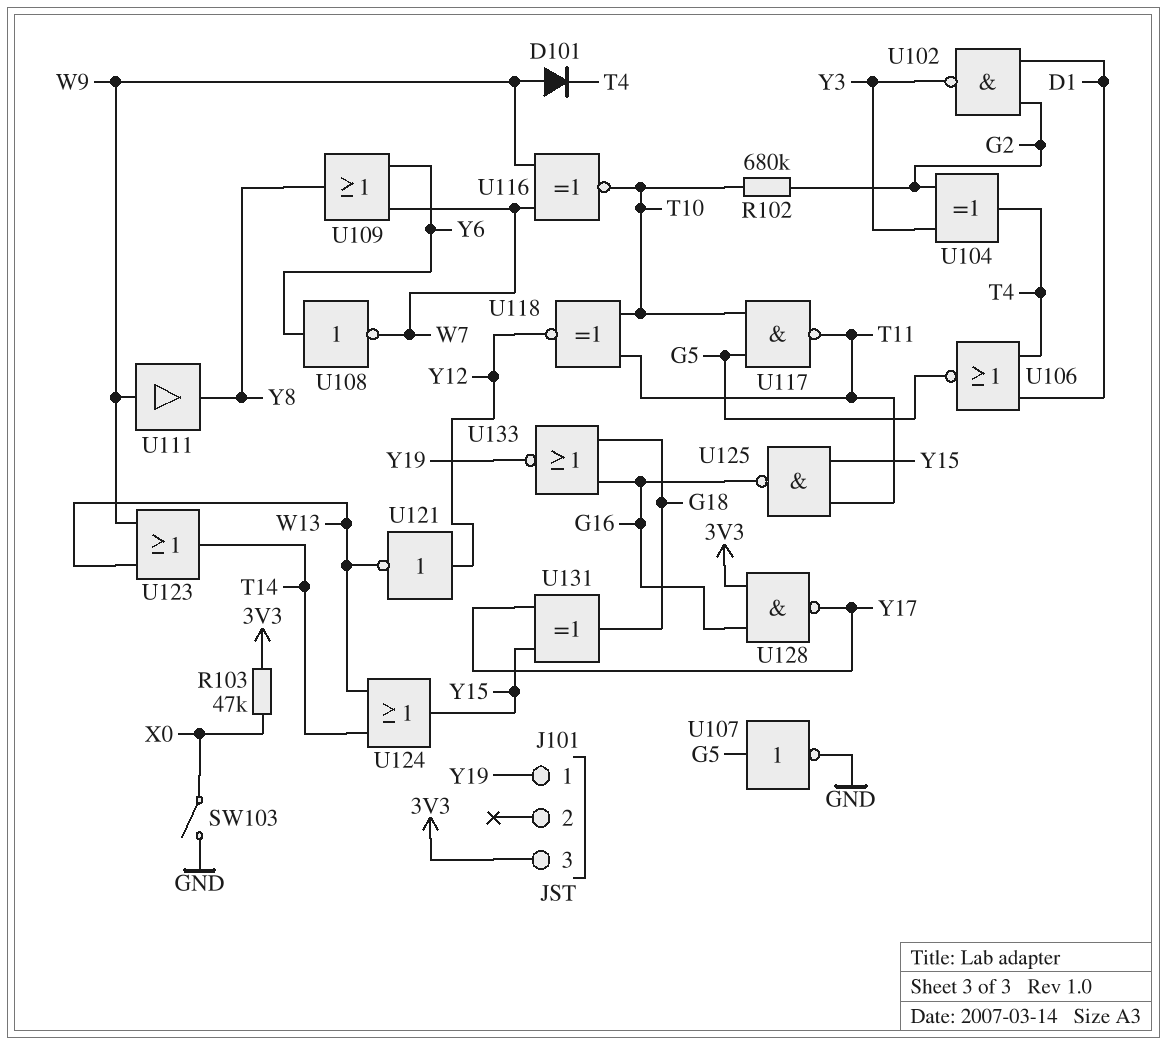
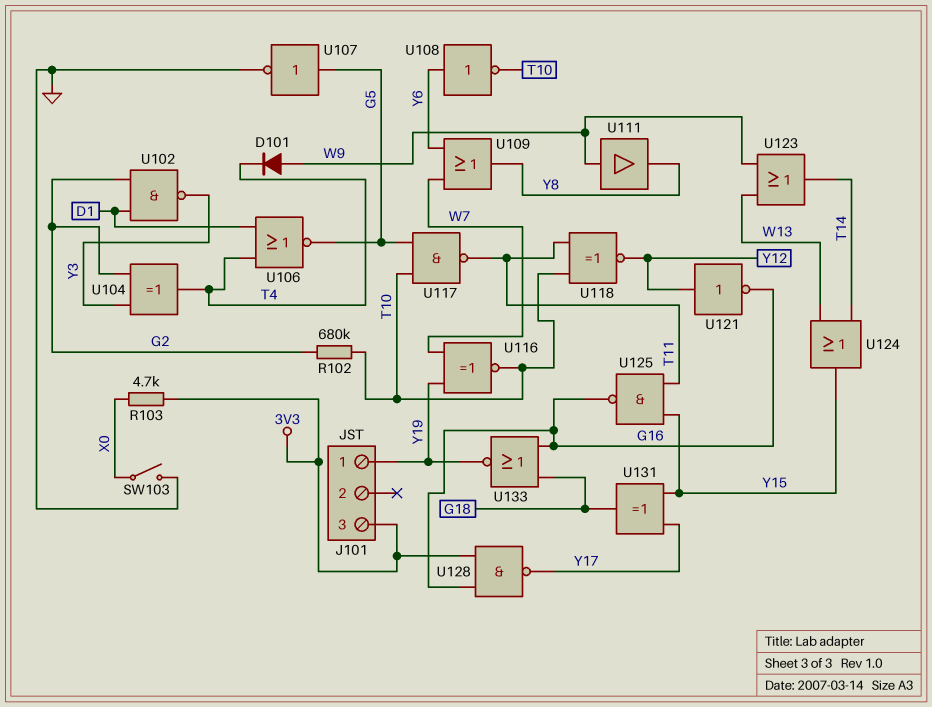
R103: 47k (3V3, X0) -> 4.7k (3V3, X0)
U108: NOT (in Y6, out W7) -> NOT (in Y6, out T10)
U116: XNOR (in W7, in W9, out T10) -> XNOR (in W7, in Y19, out T10)
U121: NOT (in Y12, out W13) -> NOT (in Y12, out G16)

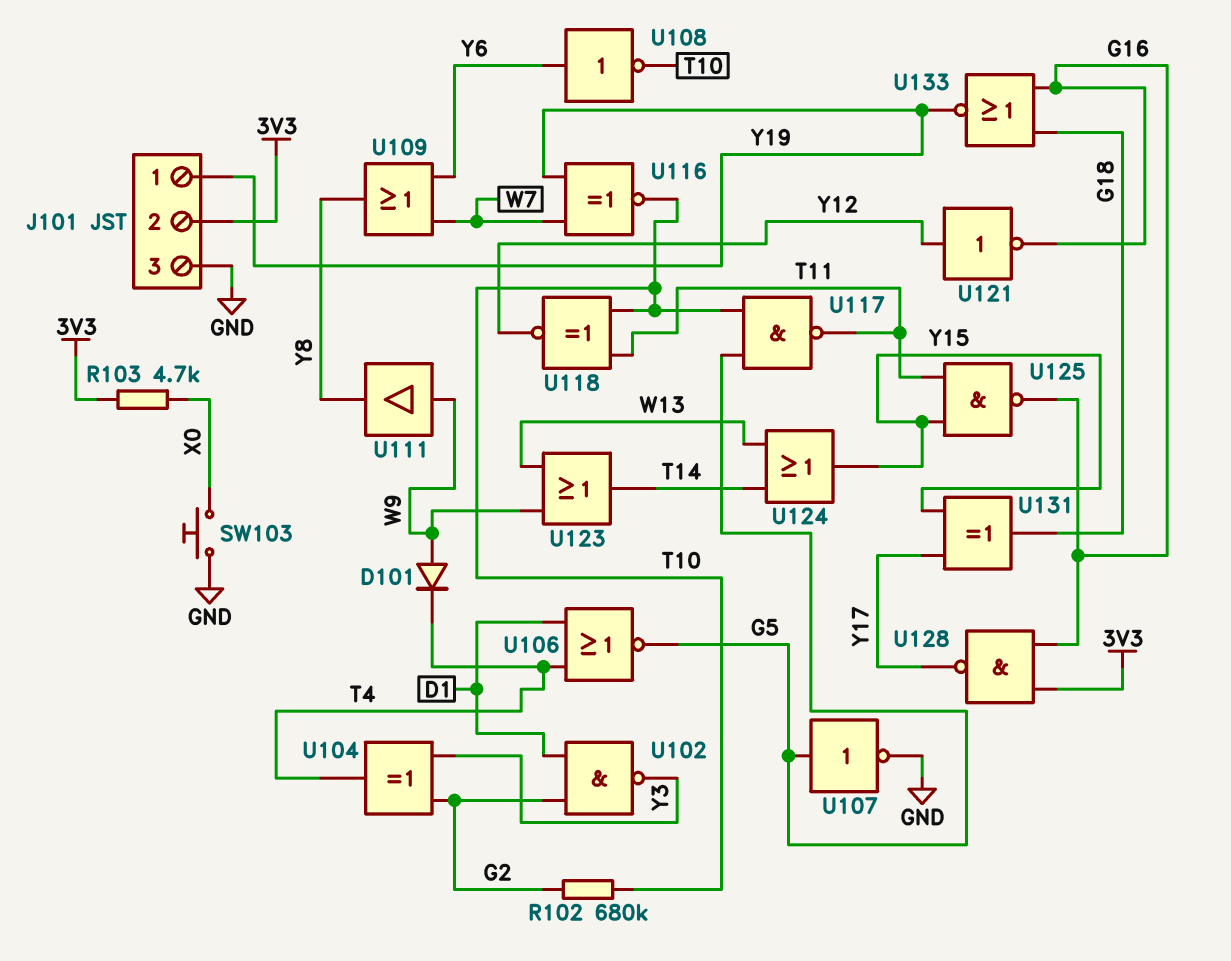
J101 pin 2: none -> 3V3
J101 pin 3: 3V3 -> GND
SW103: switch (GND, X0) -> button (GND, X0)

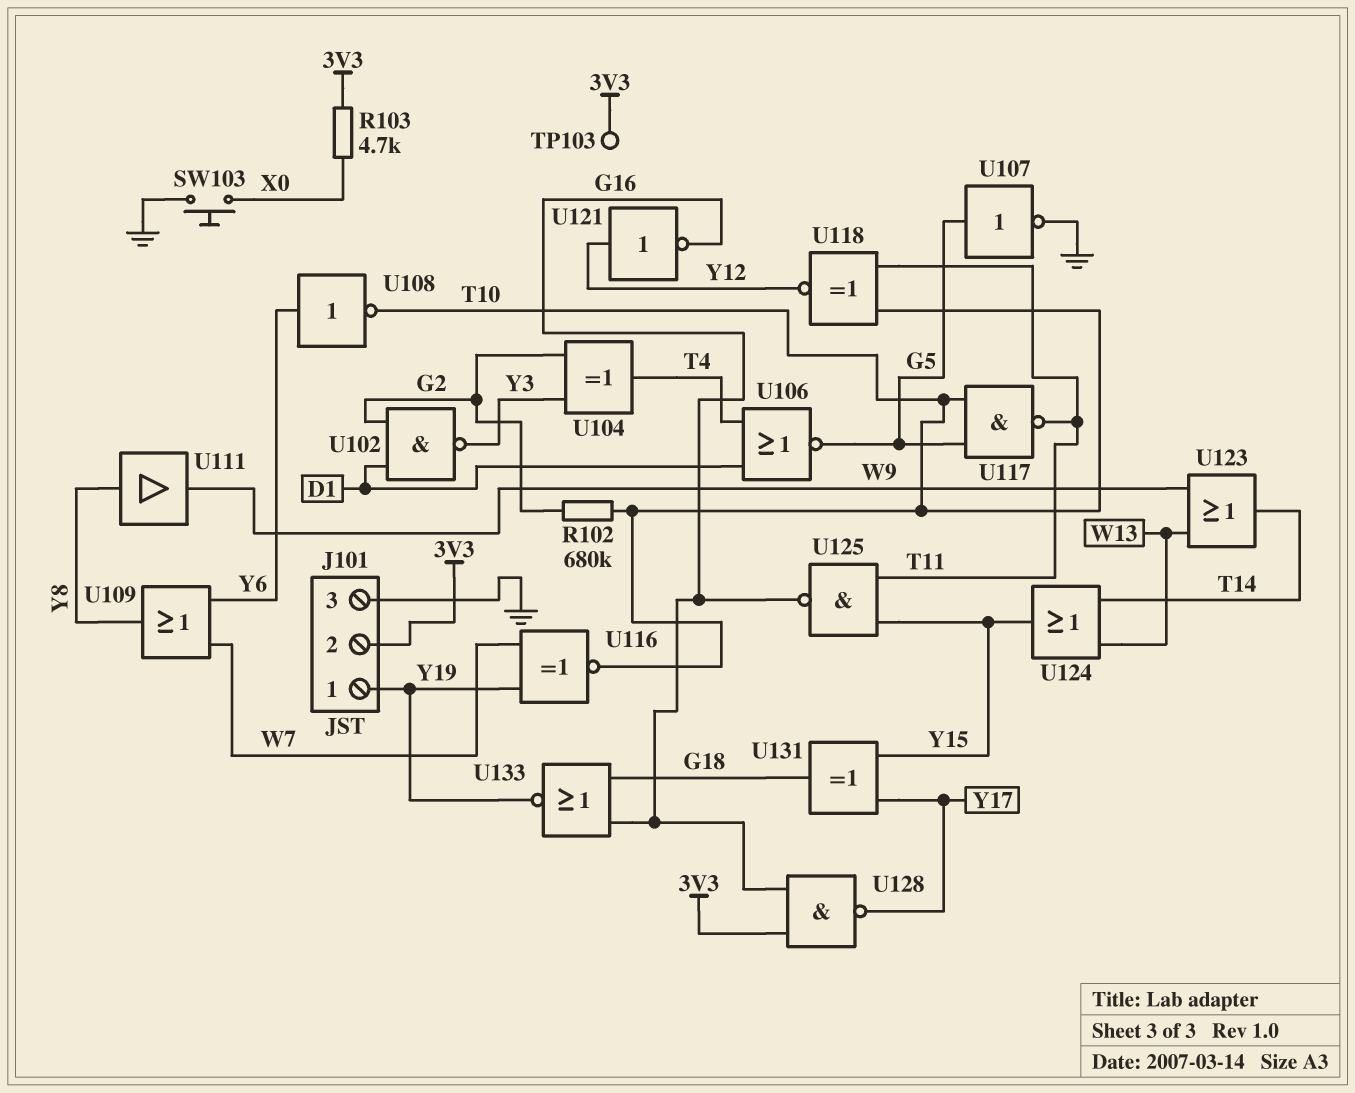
D101: diode (A W9, K T4) -> none
TP103: none -> test point (3V3)
U111: buffer (in W9, out Y8) -> buffer (in Y8, out W9)

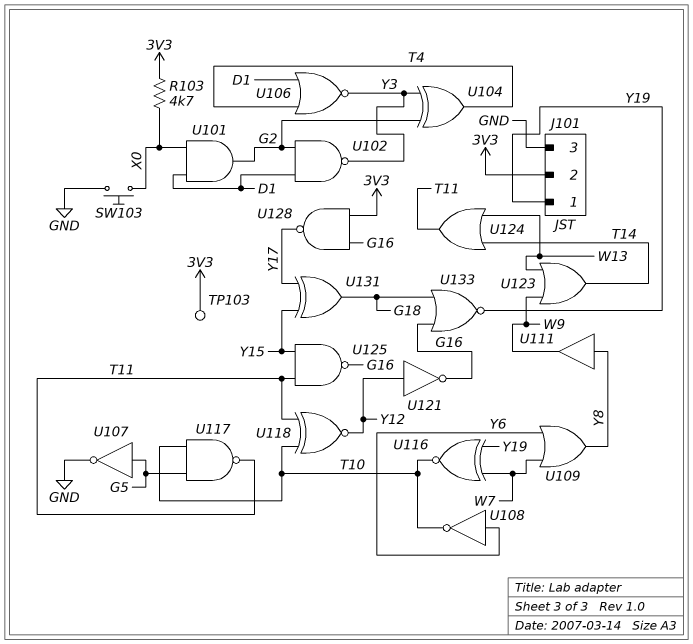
R102: 680k (G2, T10) -> none
U101: none -> AND (in D1, in X0, out G2)
U106: NOR (in D1, in T4, out G5) -> NOR (in D1, in T4, out Y3)
U124: OR (in T14, in W13, out Y15) -> OR (in T14, in W13, out T11)

